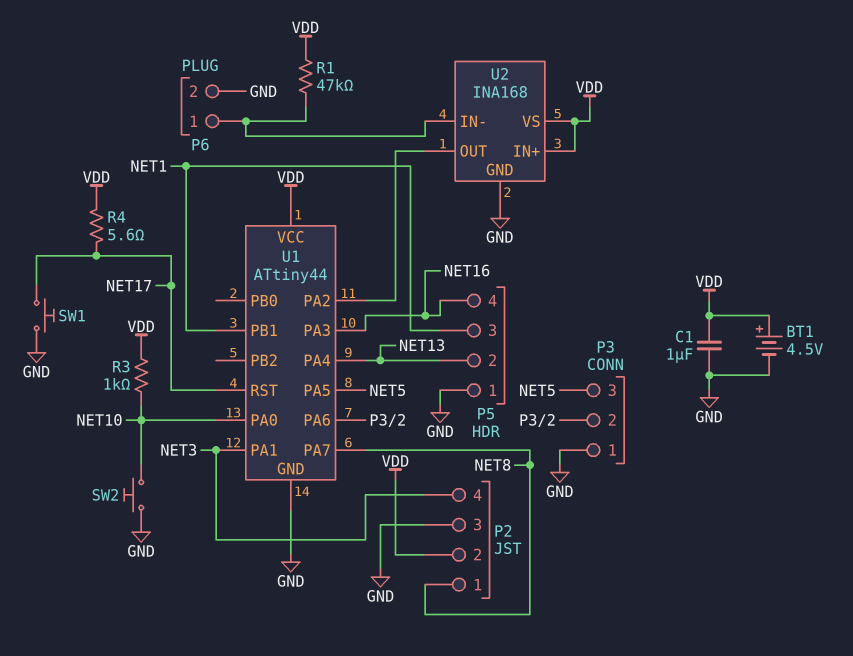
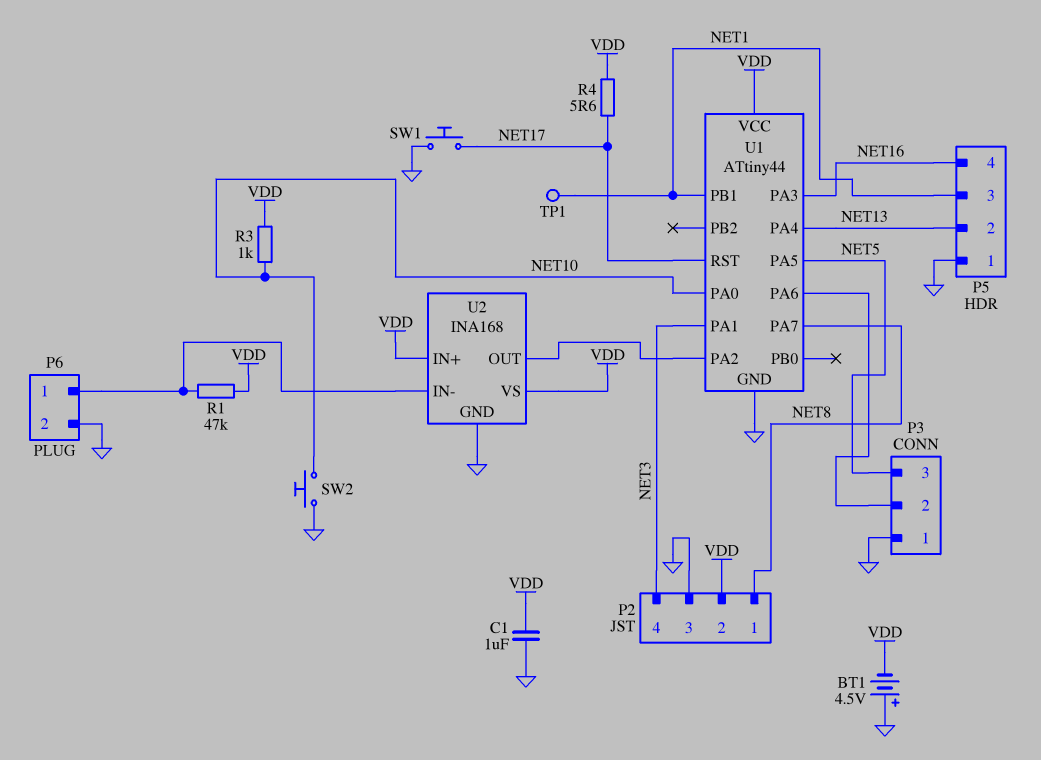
BT1: 4.5V (plus VDD, minus GND) -> 4.5V (plus GND, minus VDD)
TP1: none -> test point (NET1)

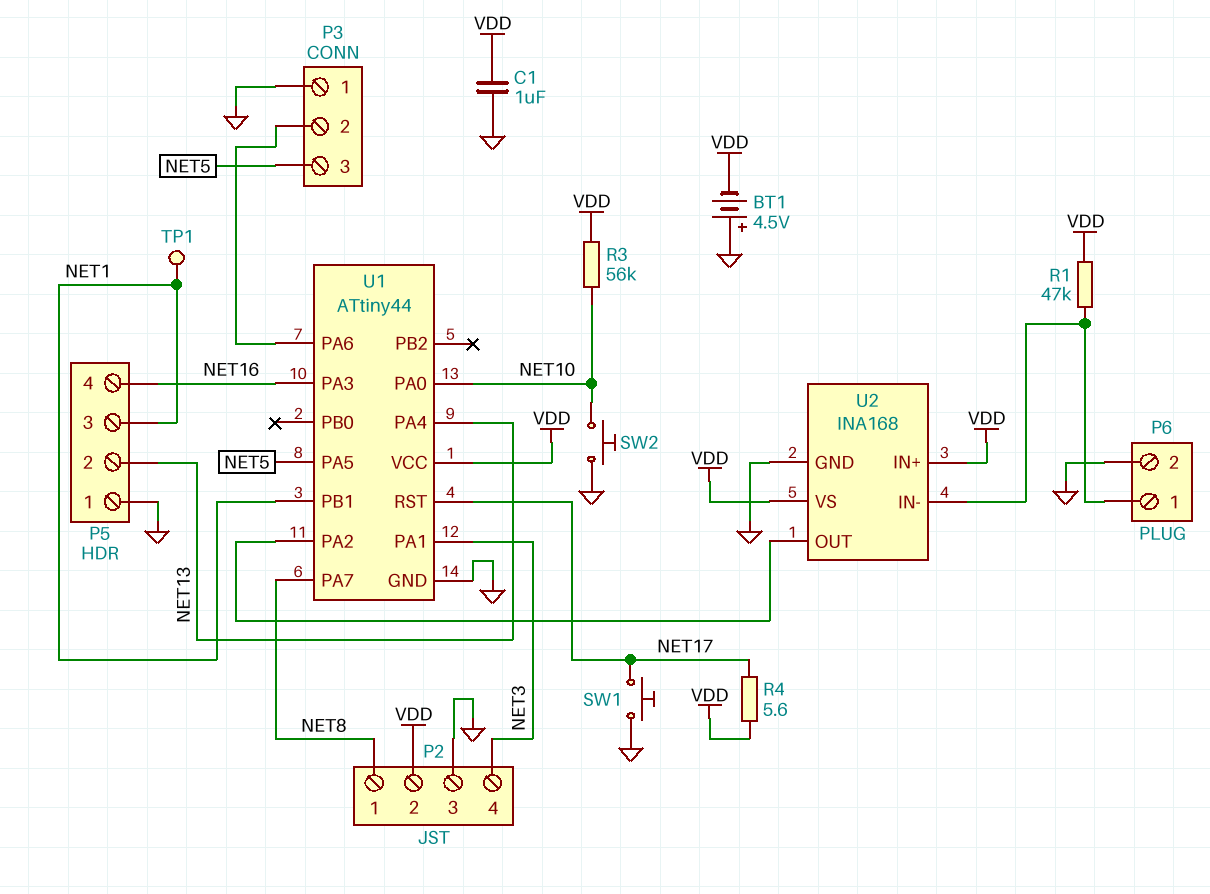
R3: 1k (NET10, VDD) -> 56k (NET10, VDD)

